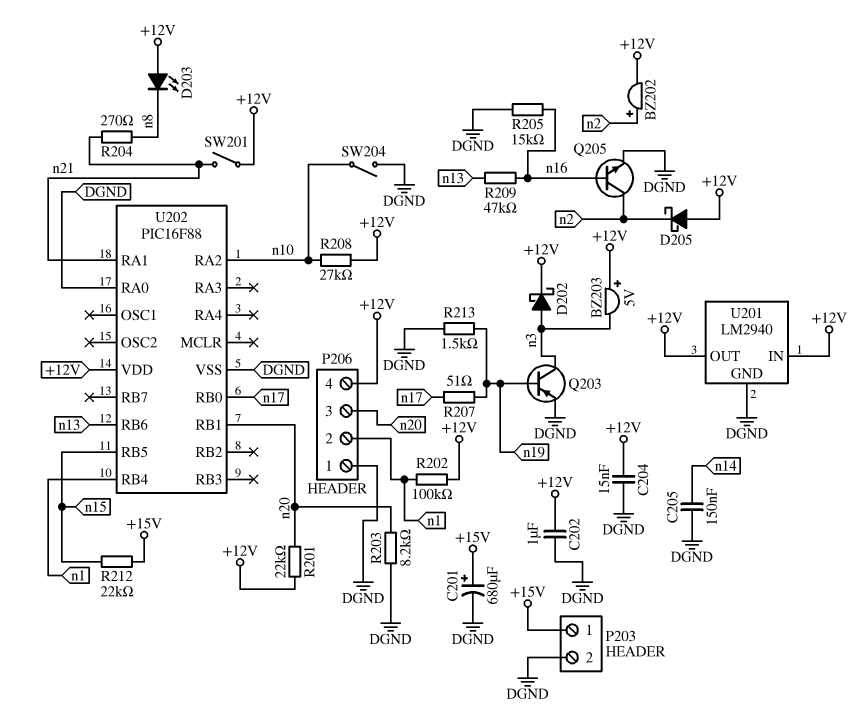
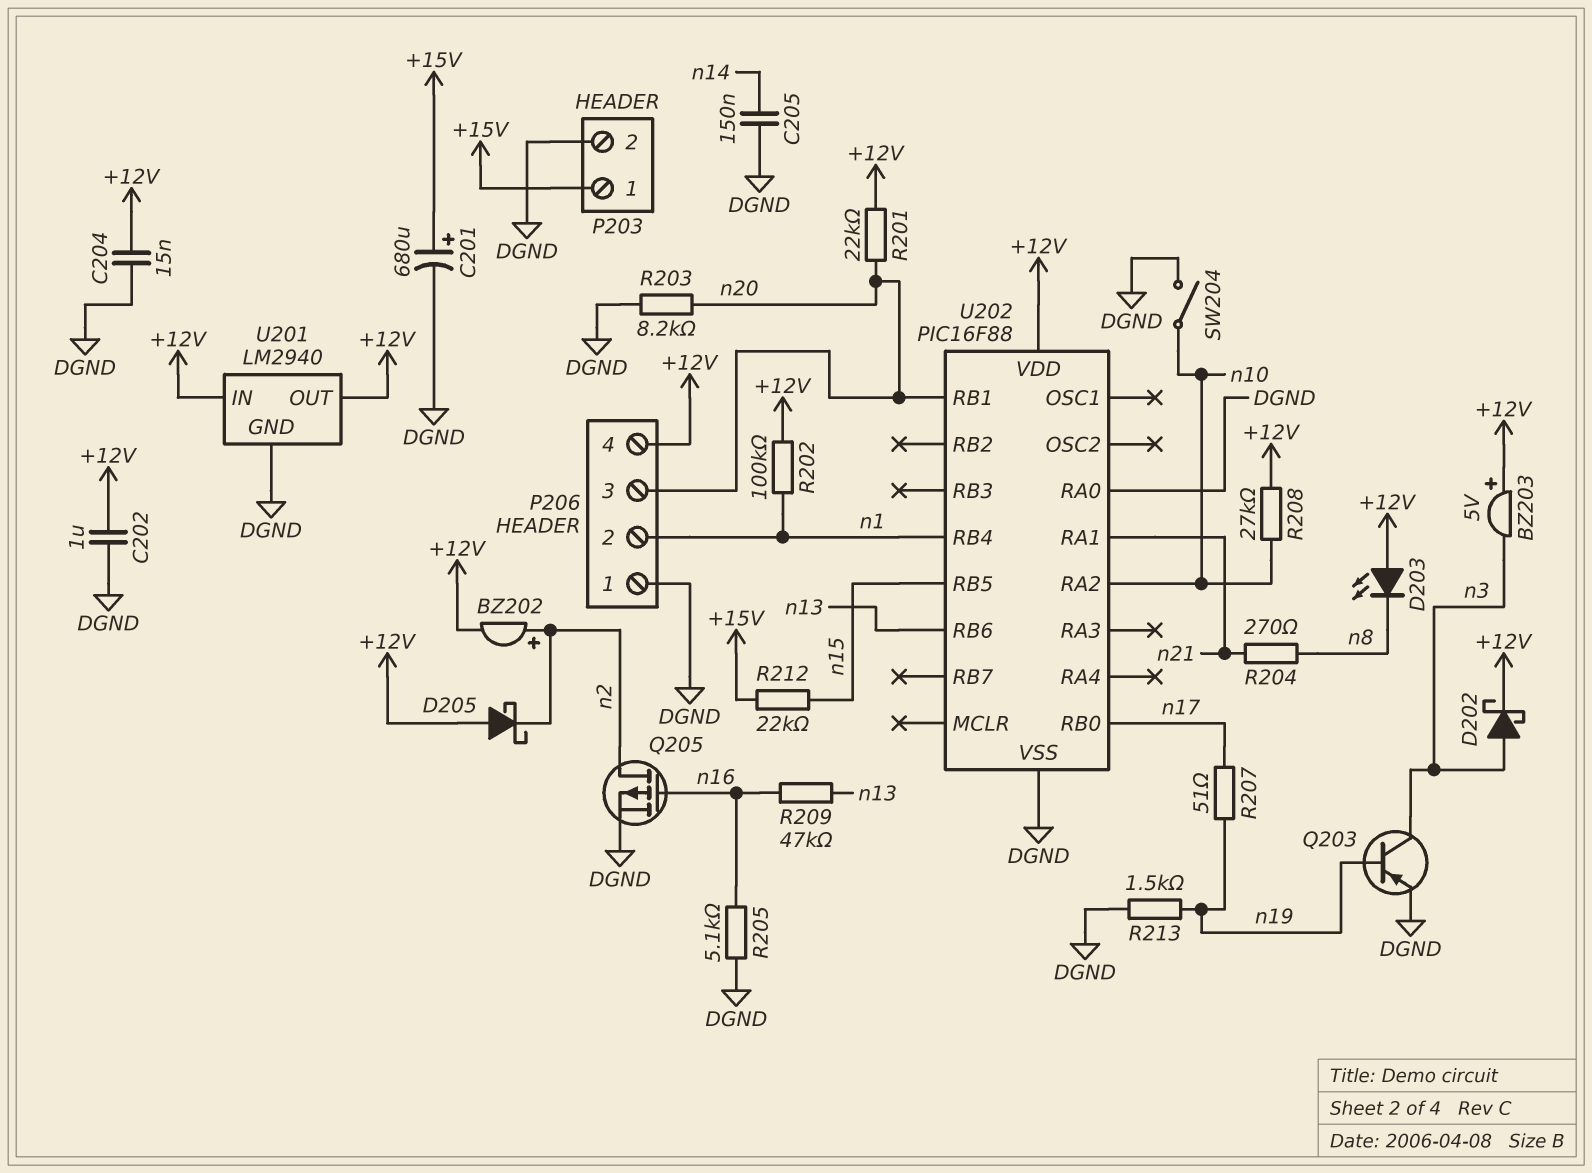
Q205: NPN (B n16, C n2, E DGND) -> PMOS (G n16, D n2, S DGND)
R205: 15k (DGND, n16) -> 5.1k (DGND, n16)
SW201: switch (+12V, n21) -> none

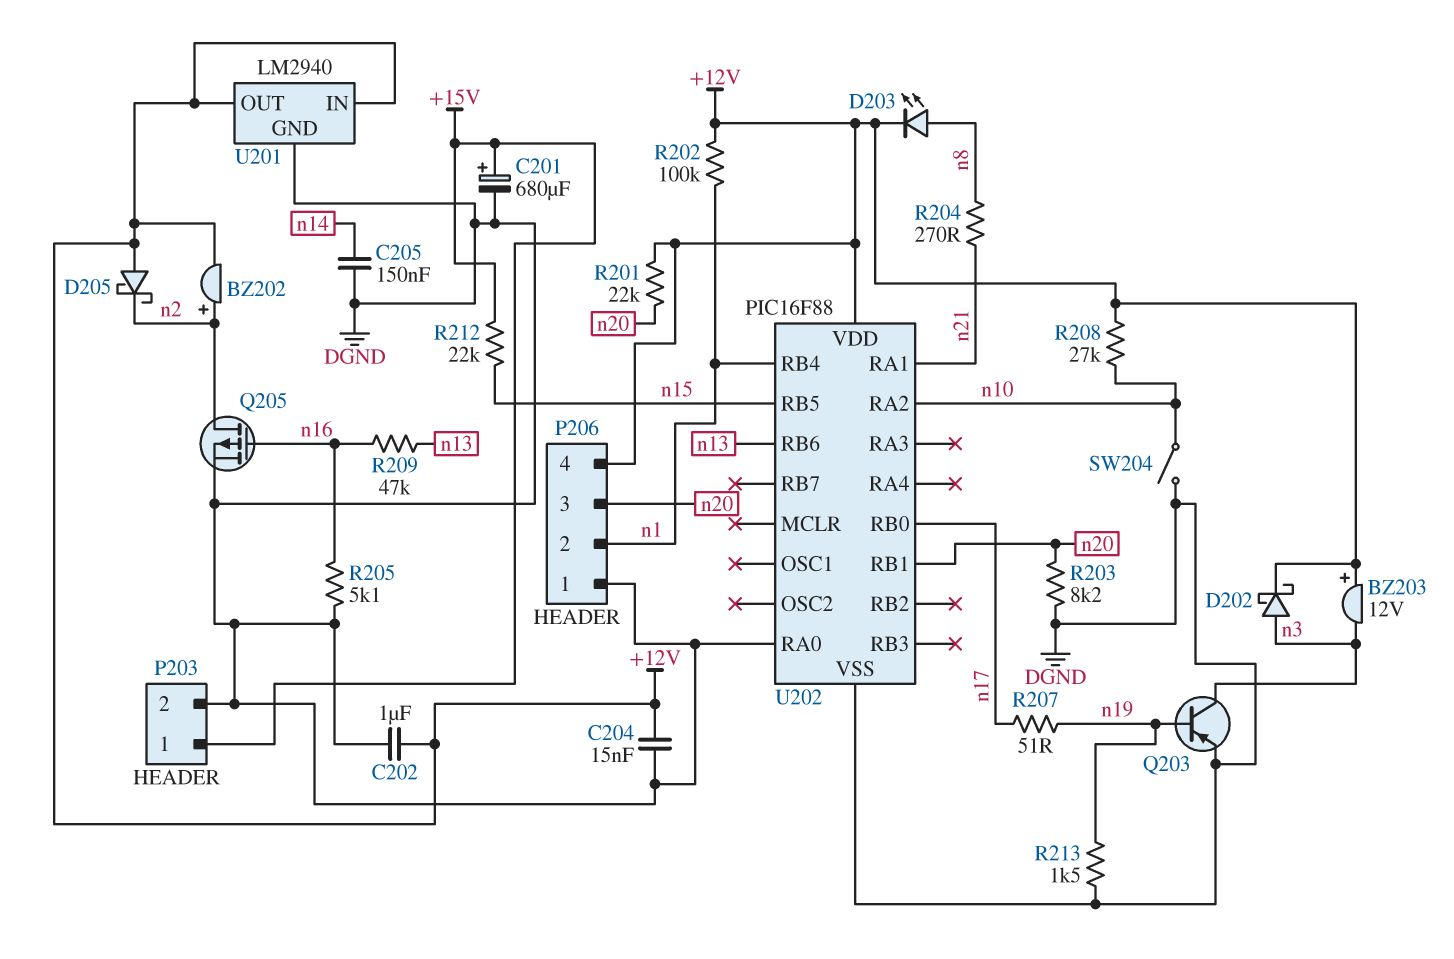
BZ203: buzzer 5V (plus +12V, minus n3) -> buzzer 12V (plus +12V, minus n3)
D203: LED (A +12V, K n8) -> LED (A n8, K +12V)

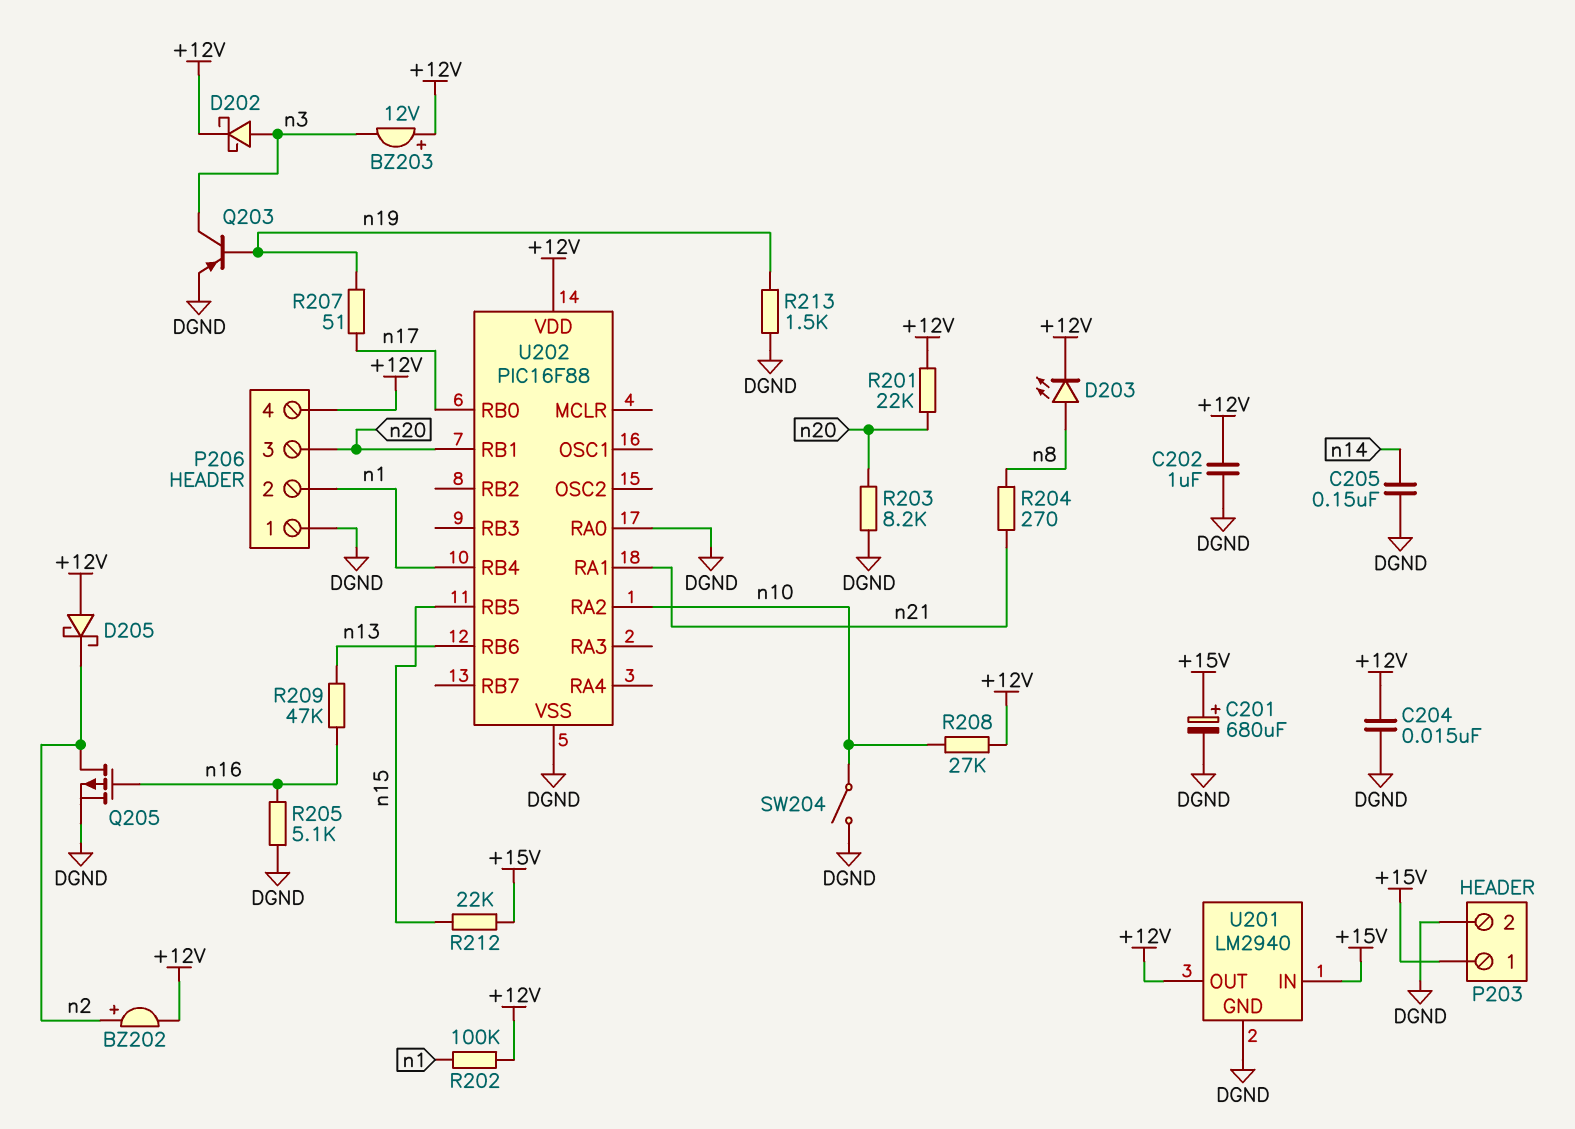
U201 pin IN: +12V -> +15V

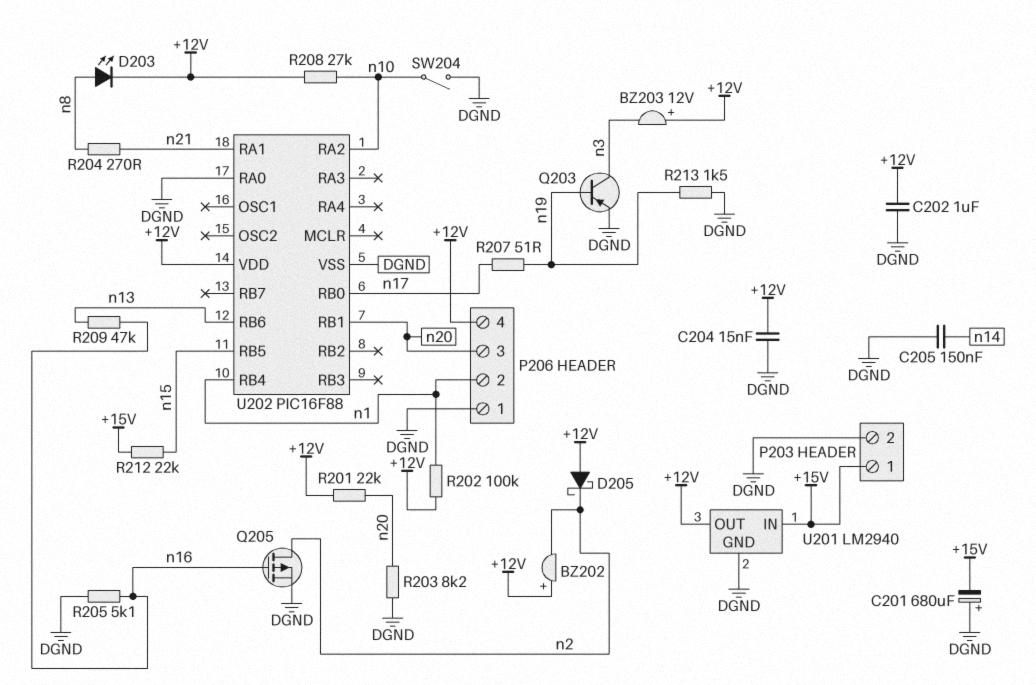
BZ202: buzzer (plus n2, minus +12V) -> buzzer (plus +12V, minus n2)
C201: 680uF (plus +15V, minus DGND) -> 680uF (plus DGND, minus +15V)
D202: schottky (A n3, K +12V) -> none

